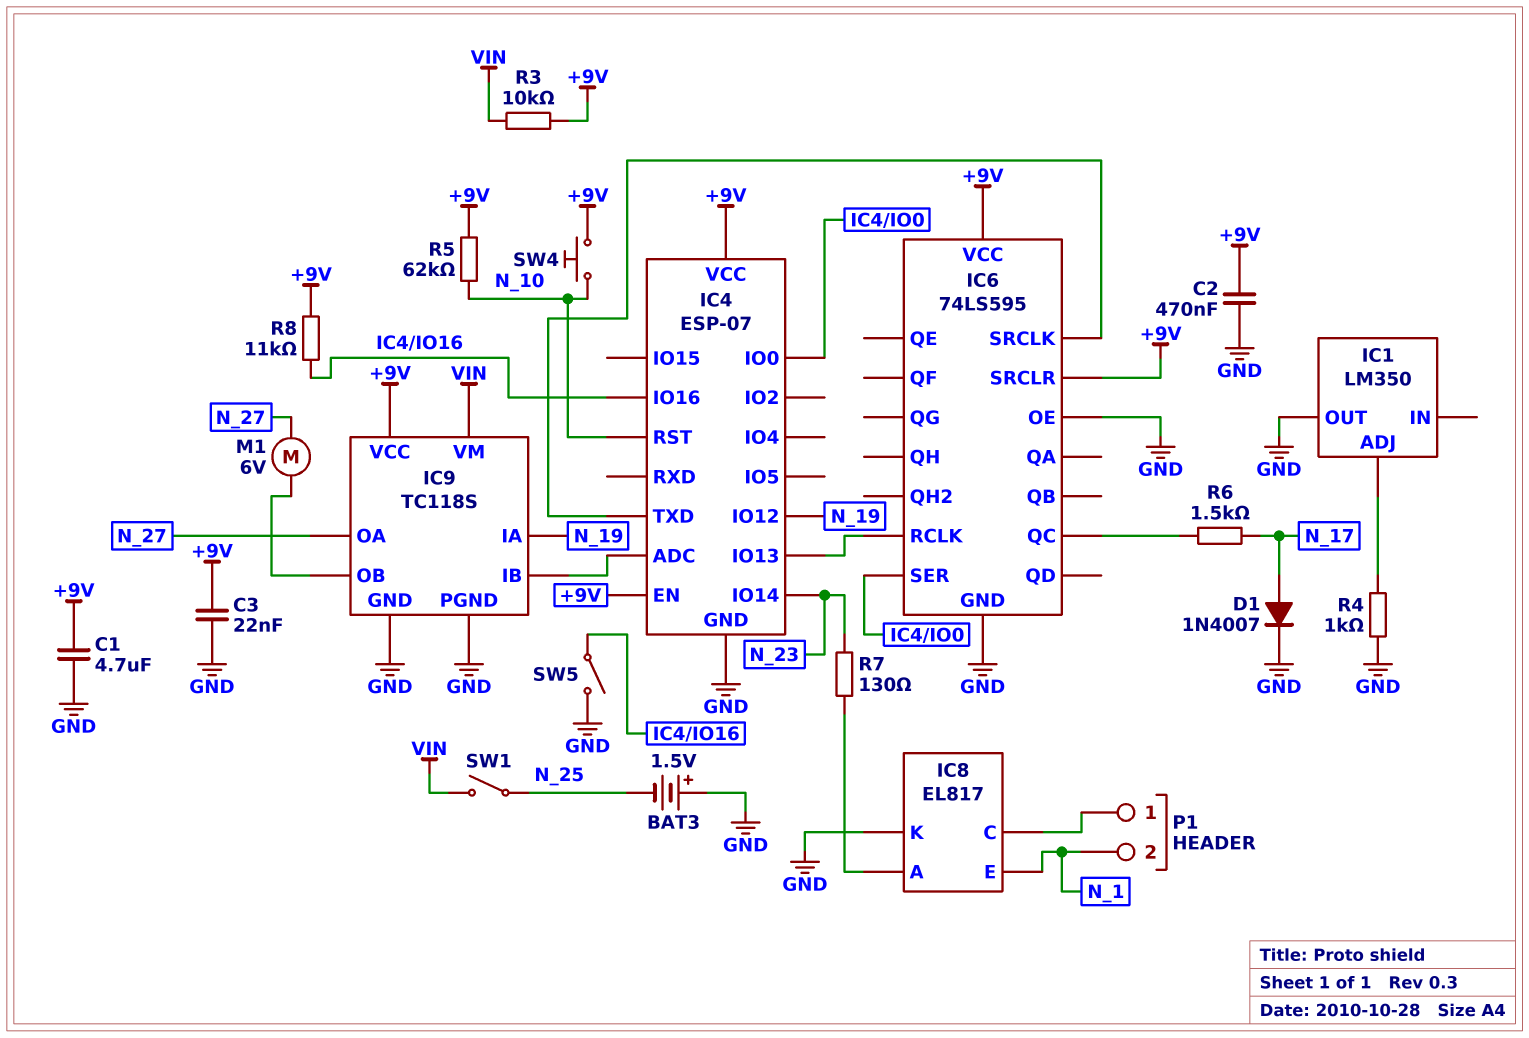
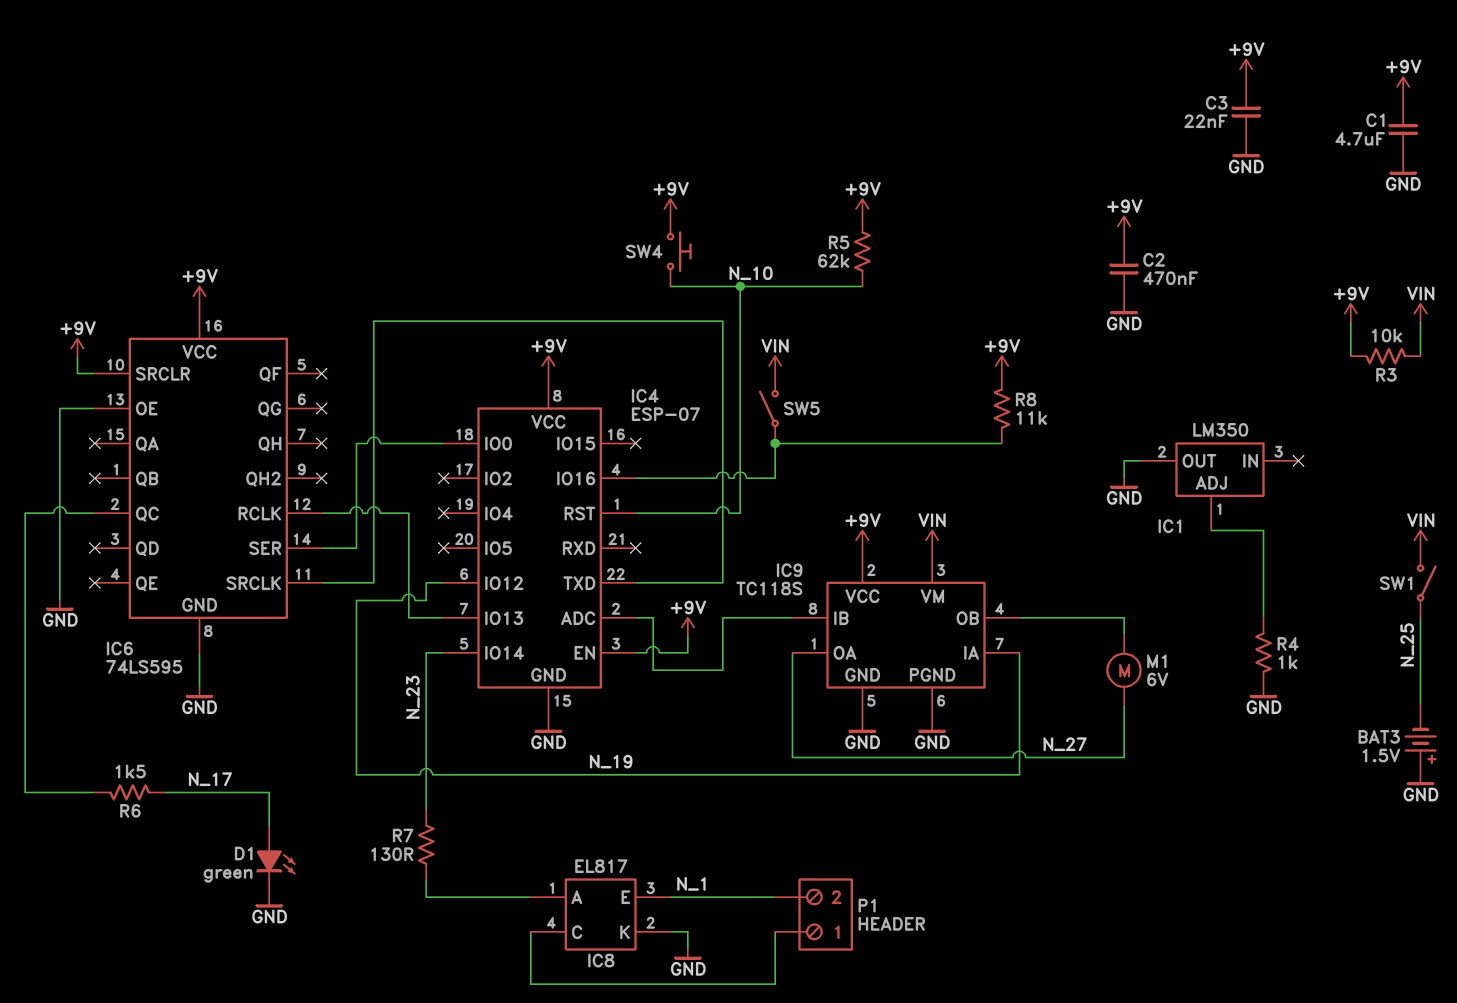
D1: diode 1N4007 (A N_17, K GND) -> LED green (A N_17, K GND)
SW5: switch (GND, IC4/IO16) -> switch (IC4/IO16, VIN)

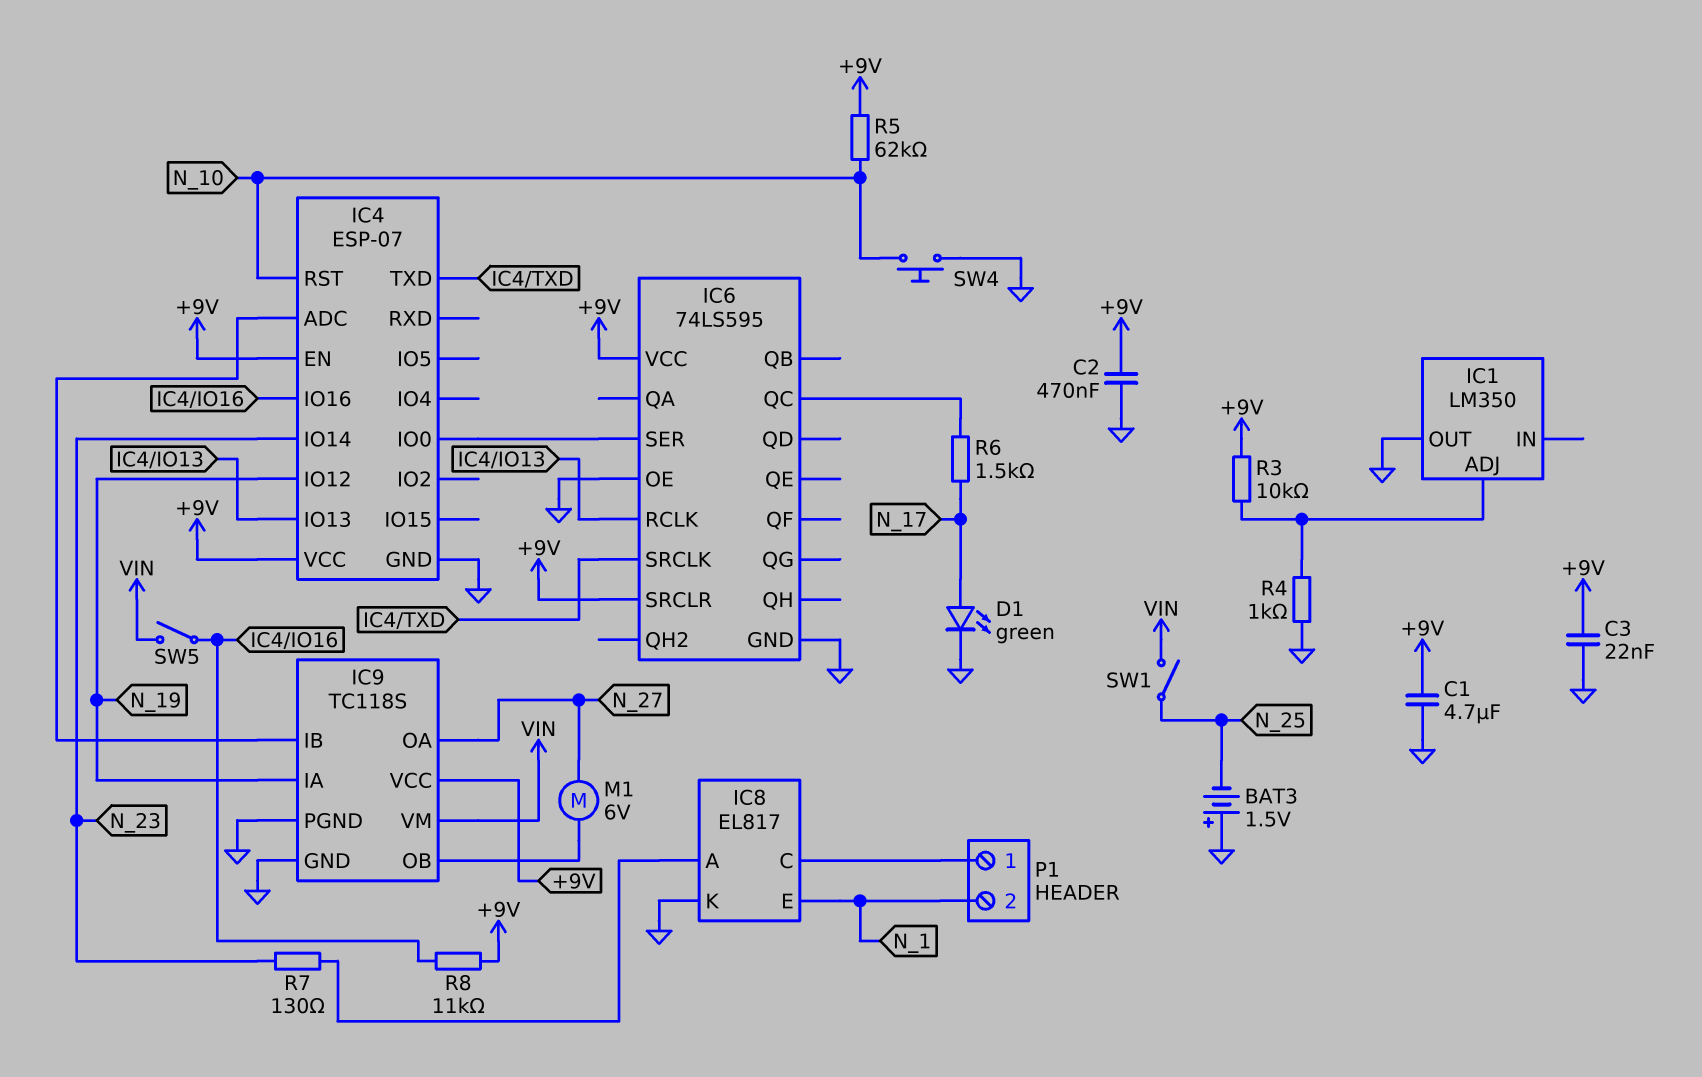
R3: 10k (+9V, VIN) -> 10k (+9V, IC1/ADJ)
SW4: button (+9V, N_10) -> button (GND, N_10)

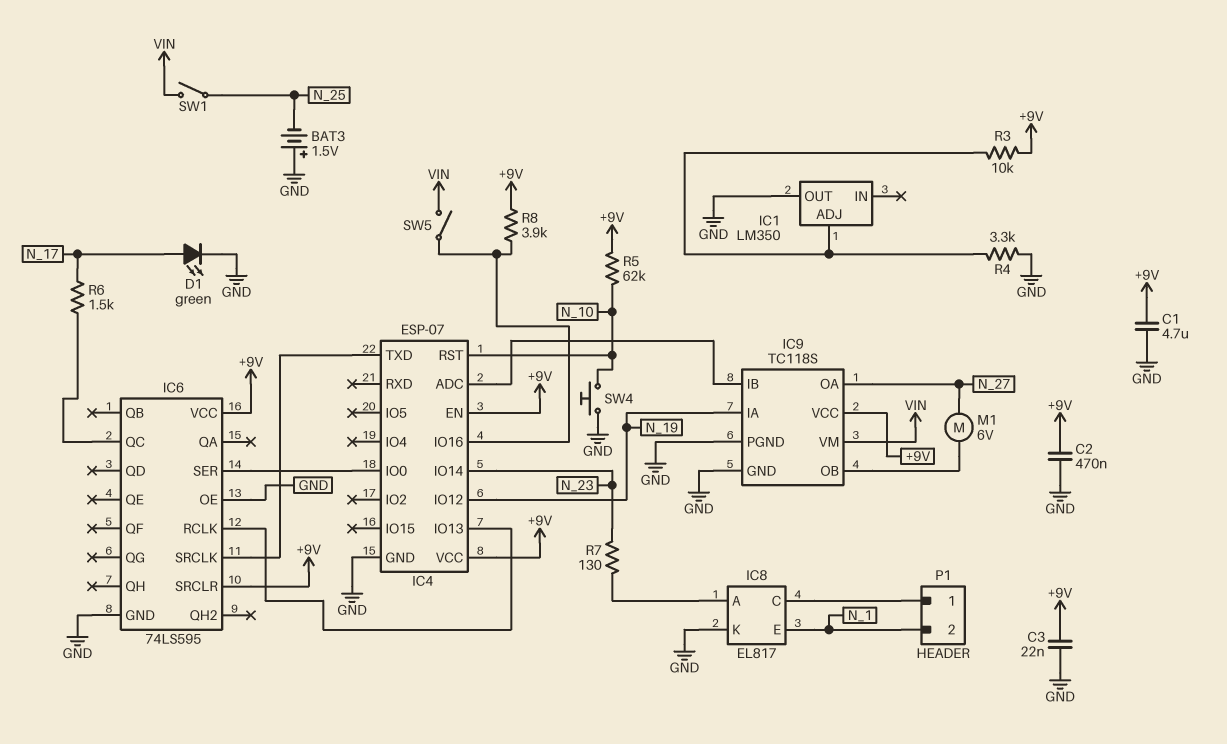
R4: 1k (GND, IC1/ADJ) -> 3.3k (GND, IC1/ADJ)
R8: 11k (+9V, IC4/IO16) -> 3.9k (+9V, IC4/IO16)

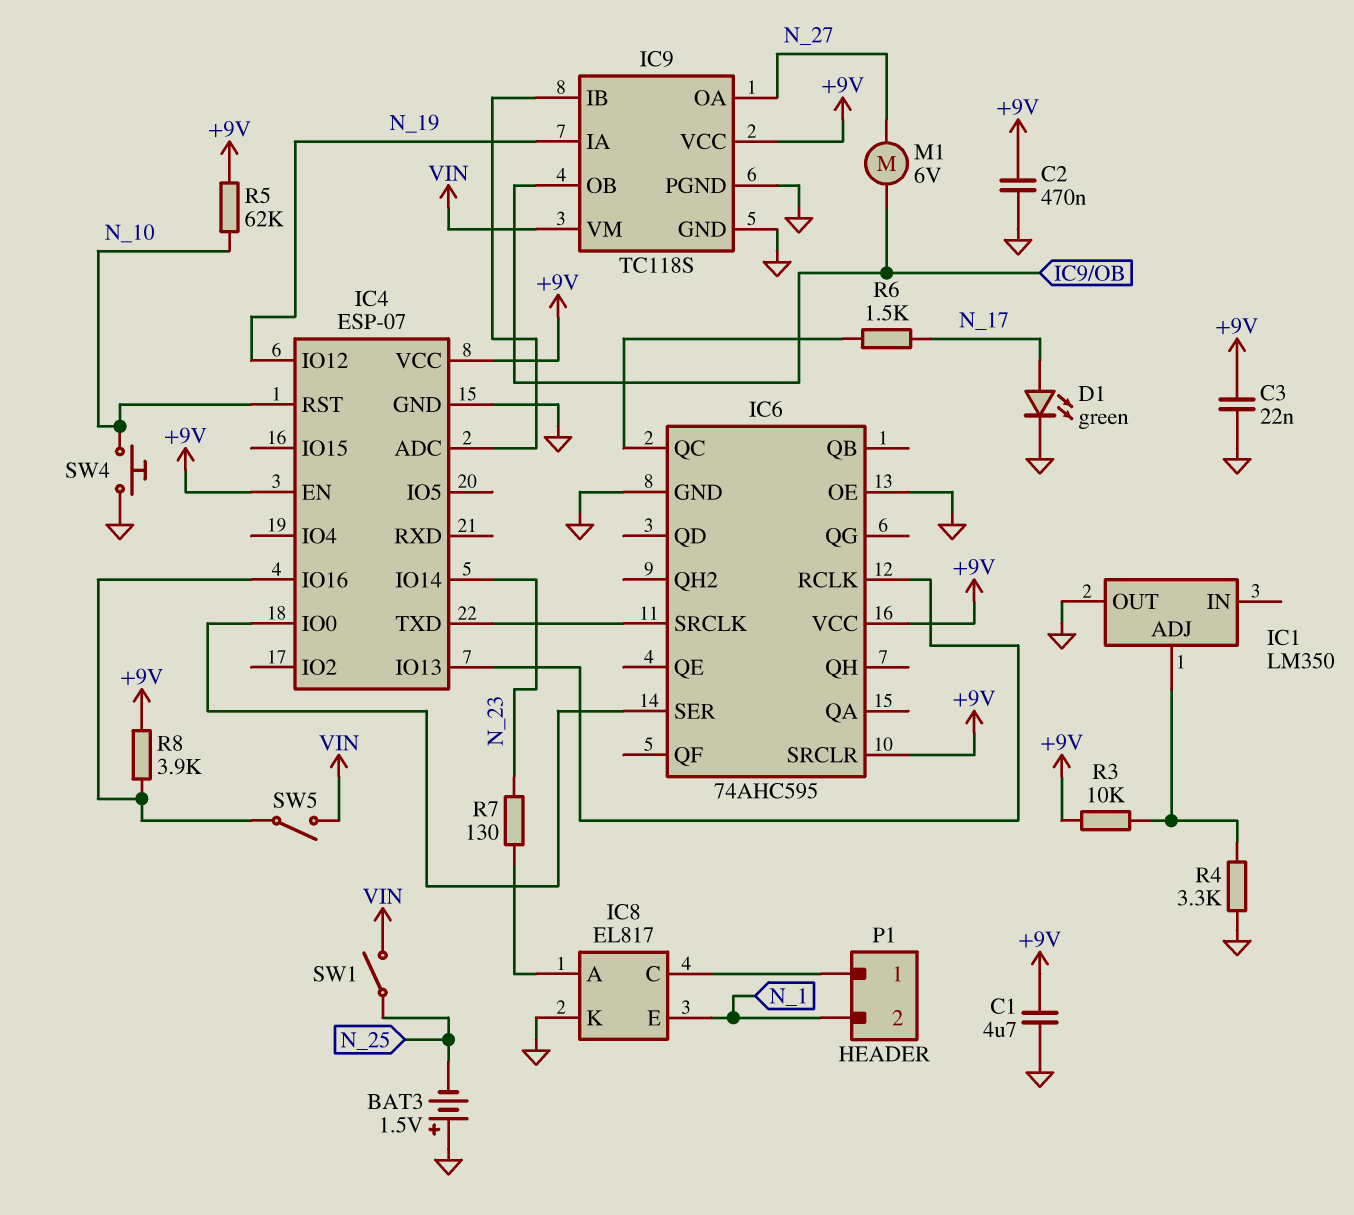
IC6: 74LS595 -> 74AHC595

